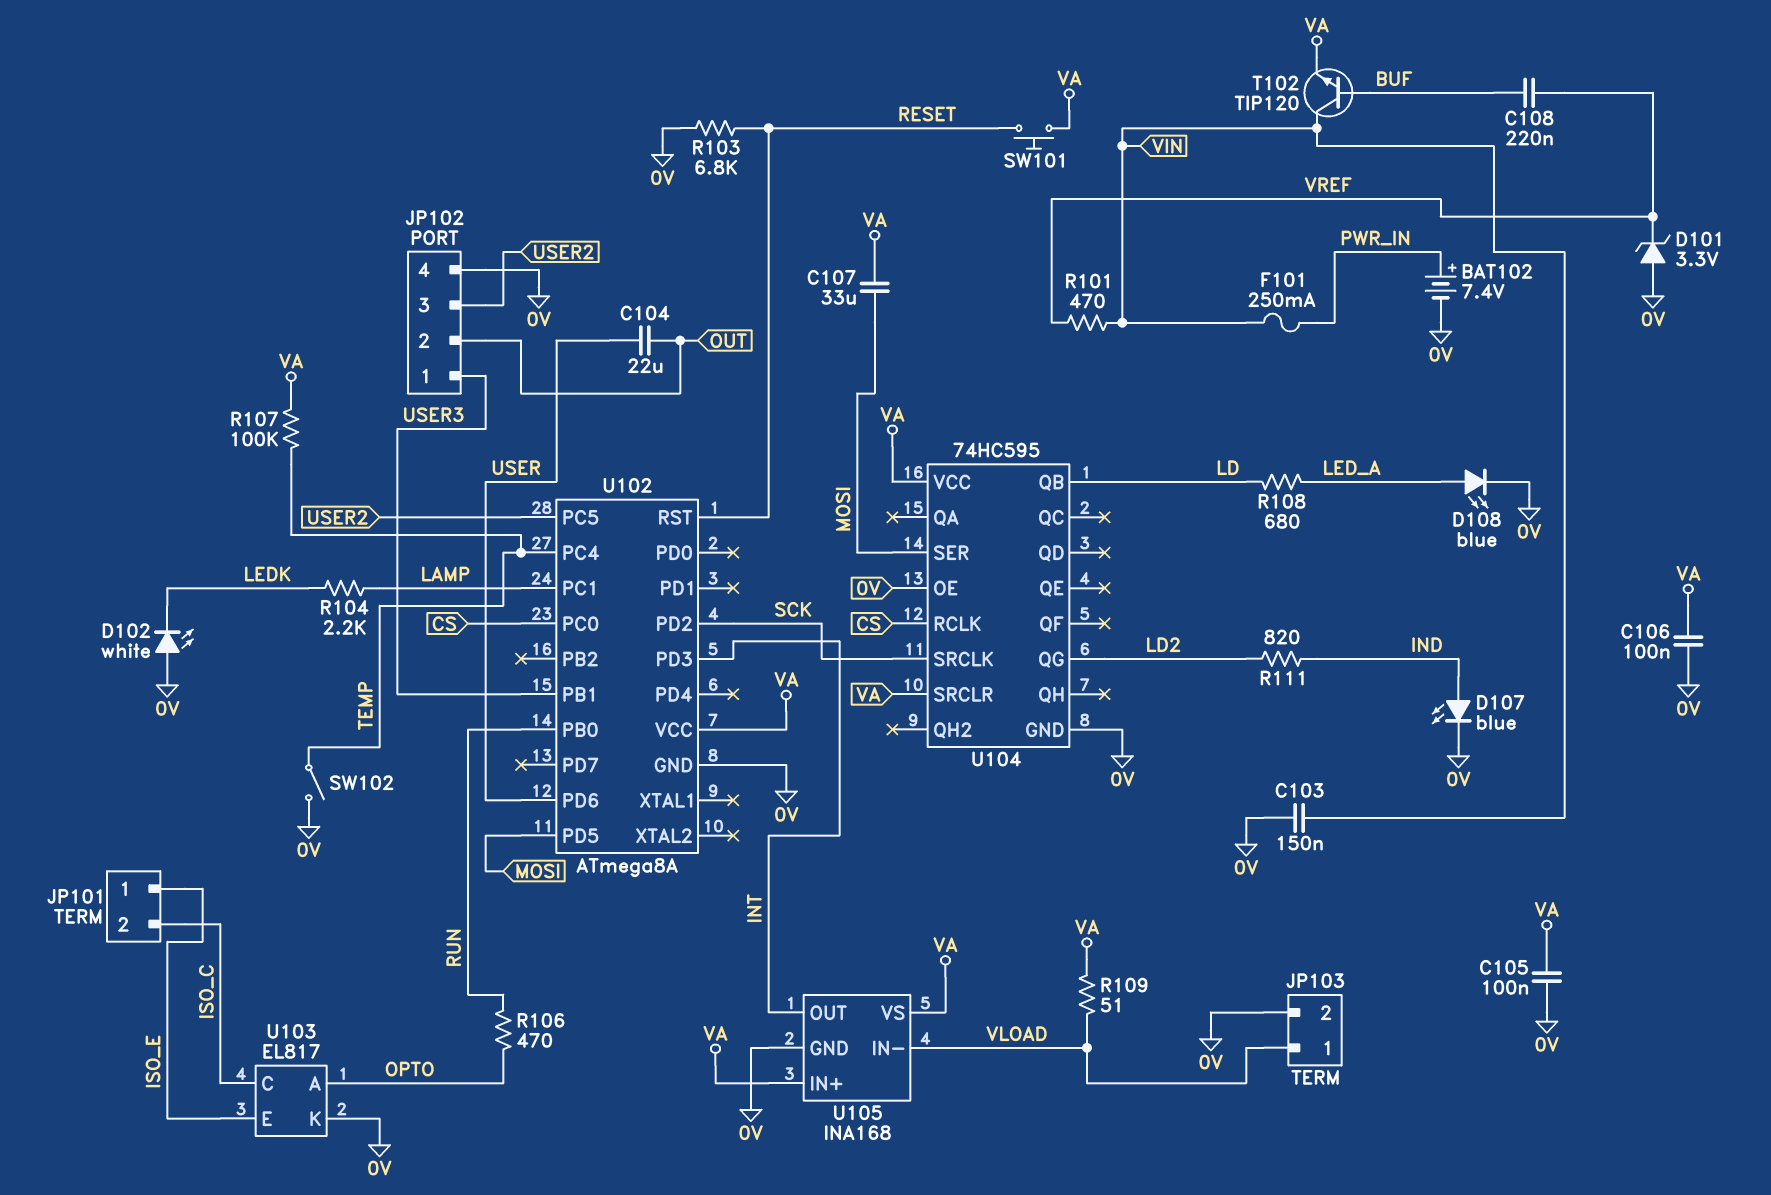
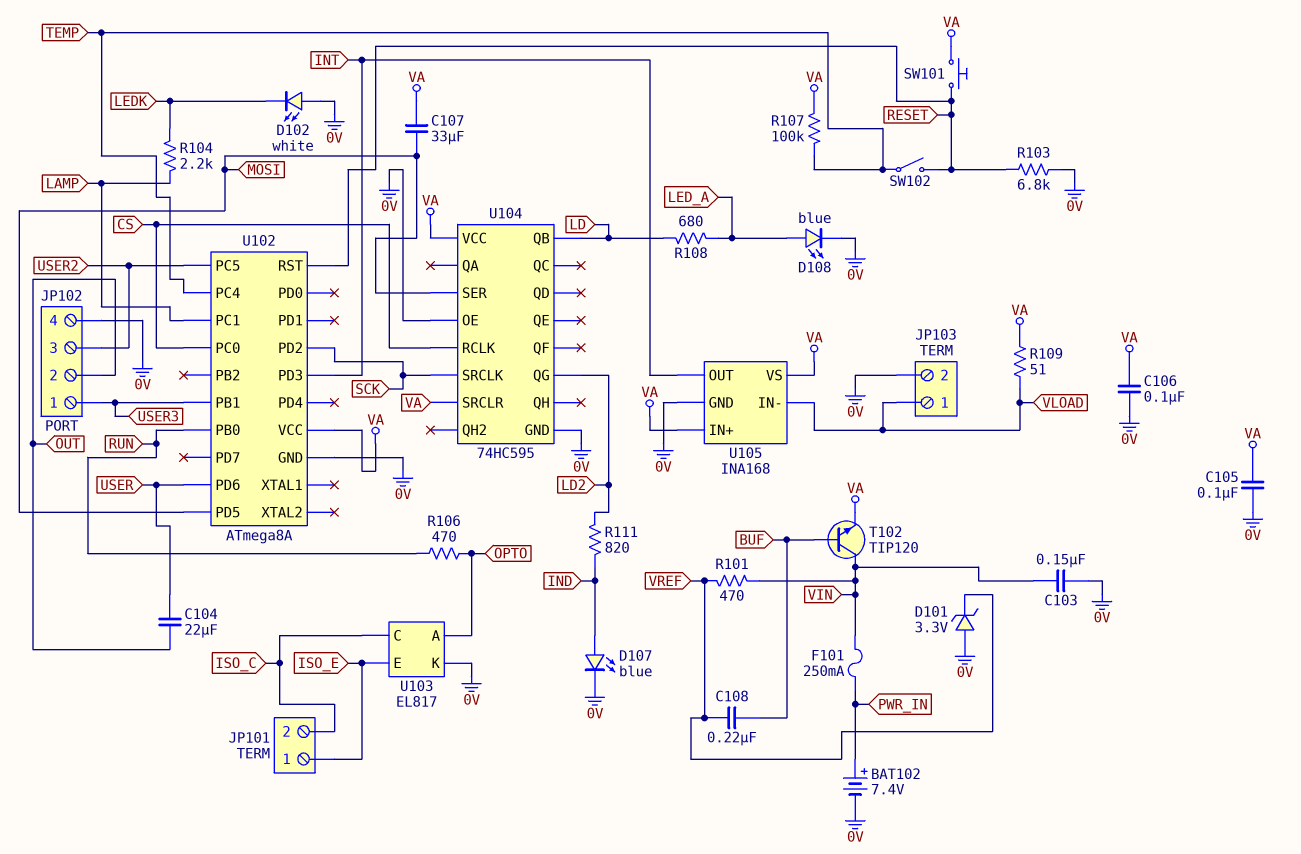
SW102: switch (0V, TEMP) -> switch (RESET, TEMP)

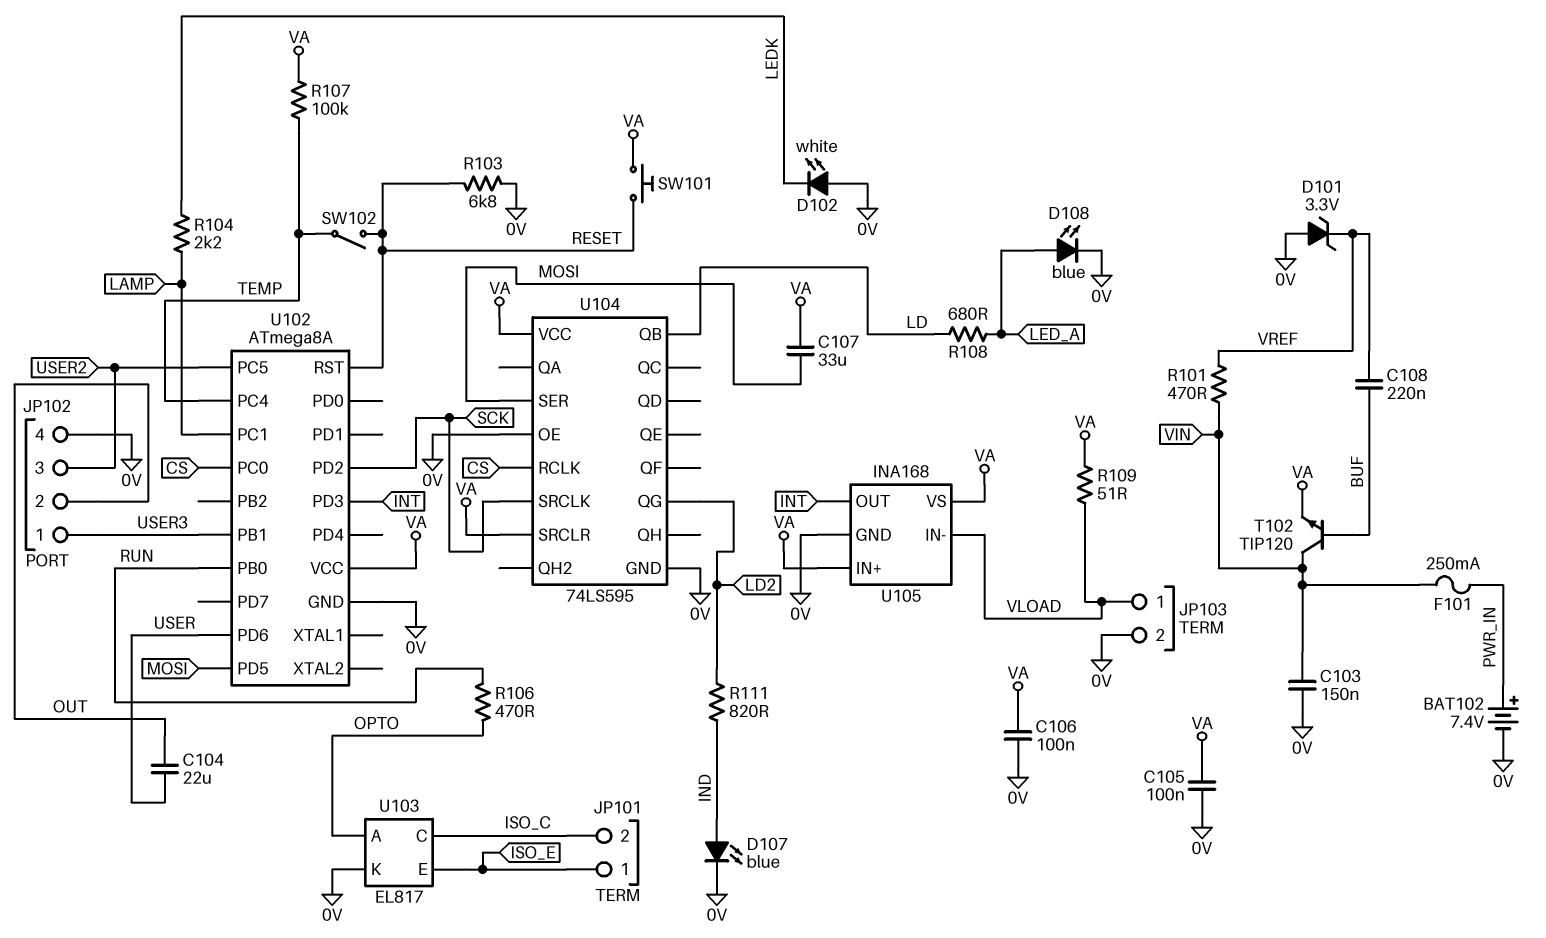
U104: 74HC595 -> 74LS595

